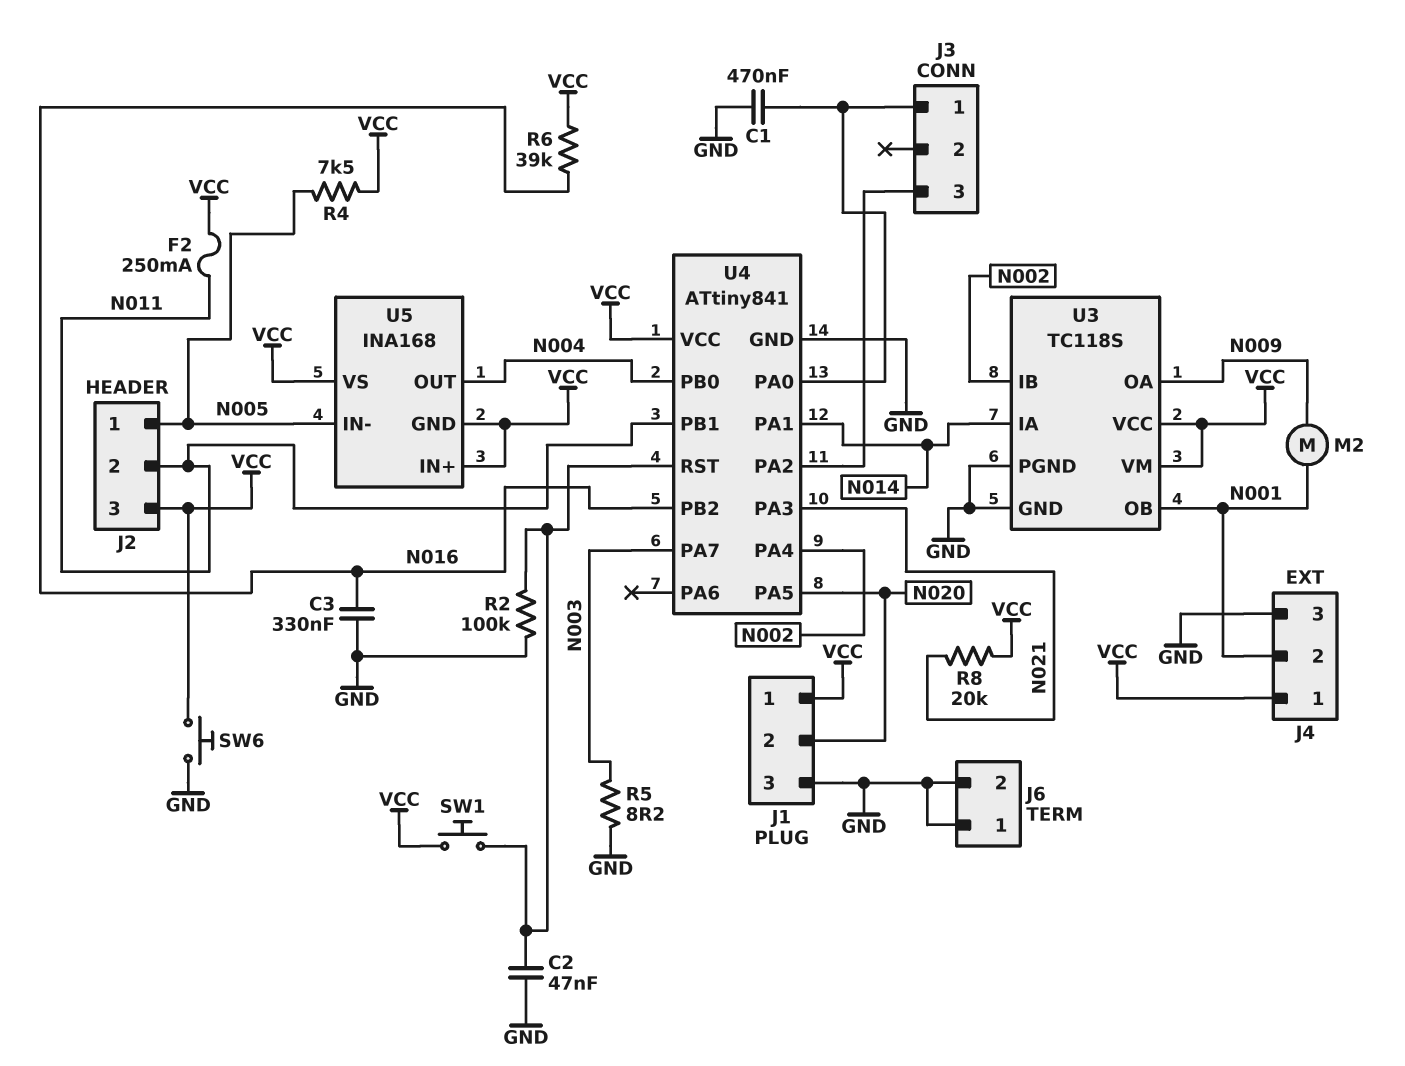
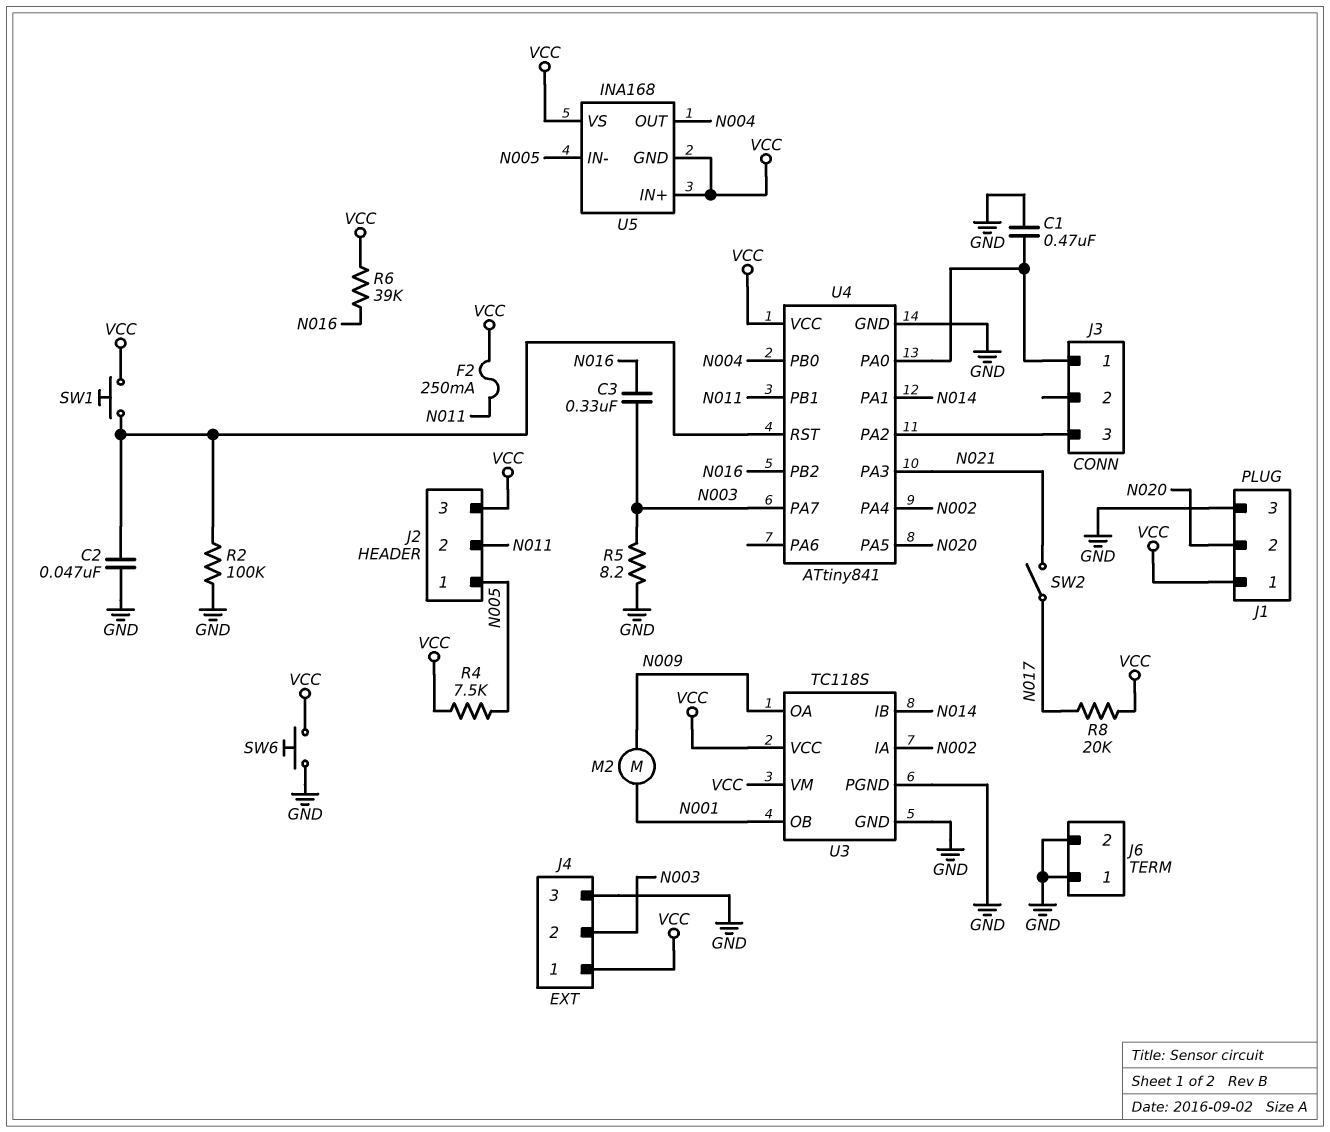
C3: 330nF (GND, N016) -> 330nF (N003, N016)
J4 pin 2: N001 -> N003
R8: 20k (N021, VCC) -> 20k (N017, VCC)
SW2: none -> switch (N017, N021)
U3 pin IA: N014 -> N002
U3 pin IB: N002 -> N014

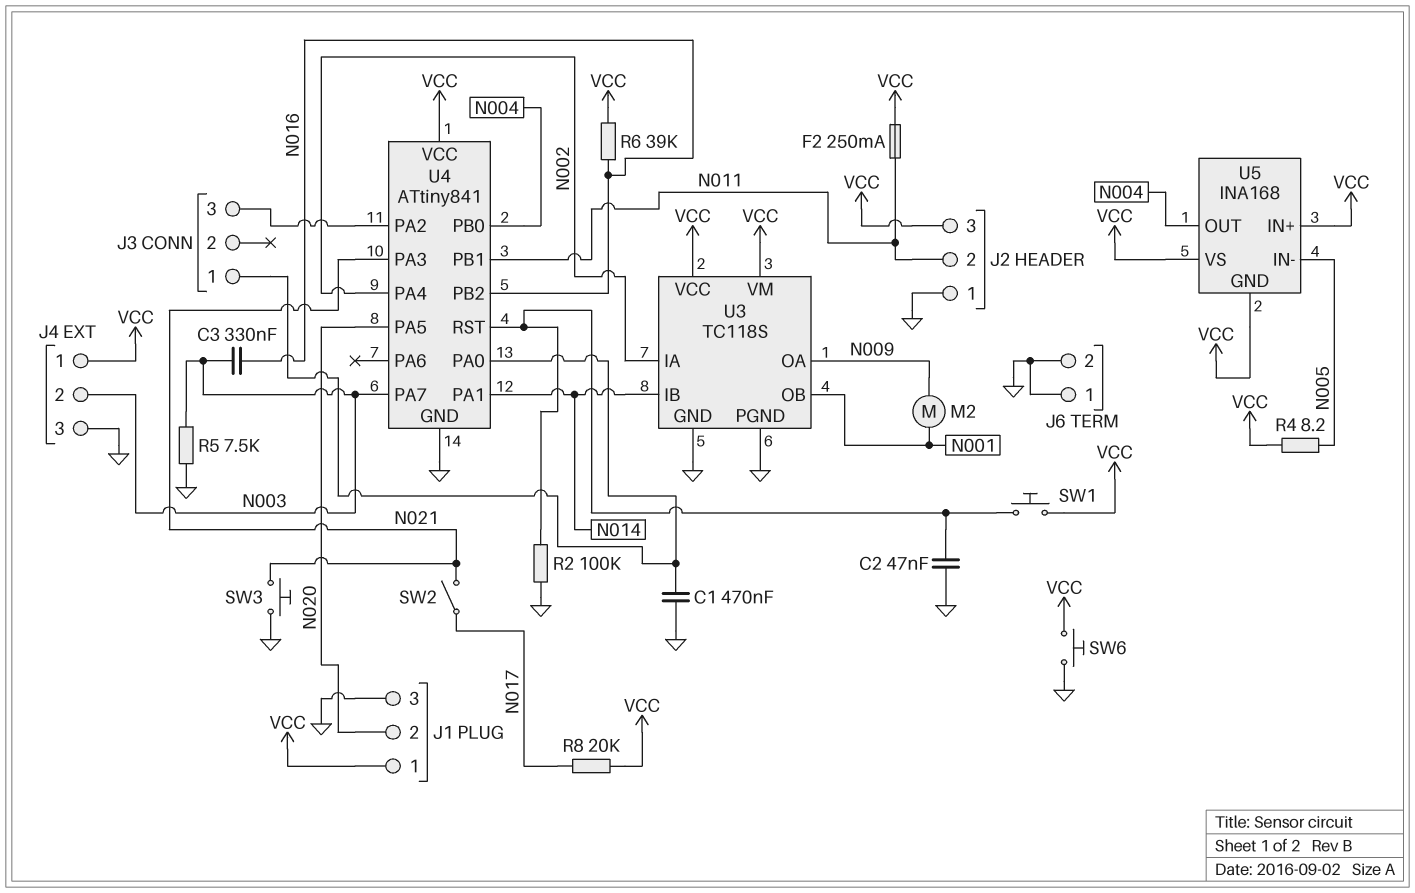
J2 pin 1: N005 -> GND
R4: 7.5k (N005, VCC) -> 8.2 (N005, VCC)
R5: 8.2 (GND, N003) -> 7.5k (GND, N003)
SW3: none -> button (GND, N021)

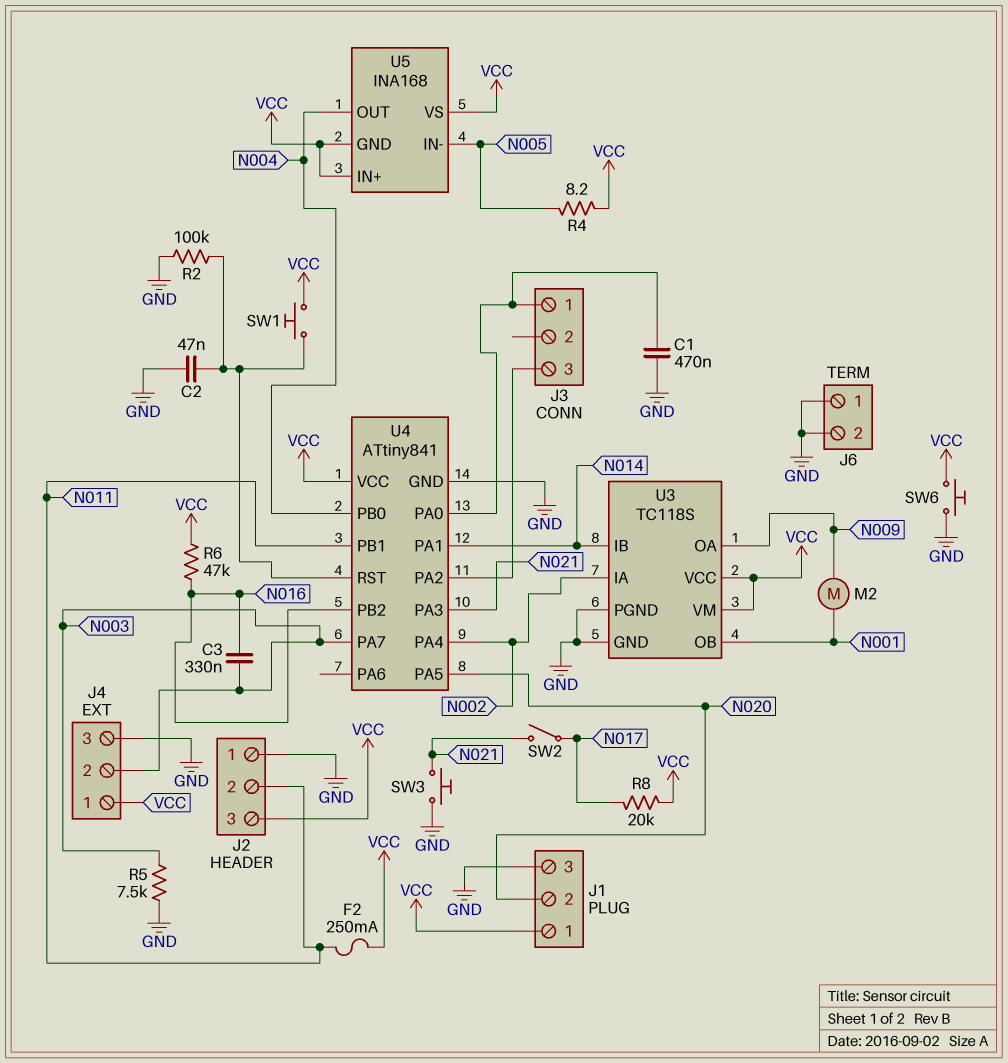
R6: 39k (N016, VCC) -> 47k (N016, VCC)

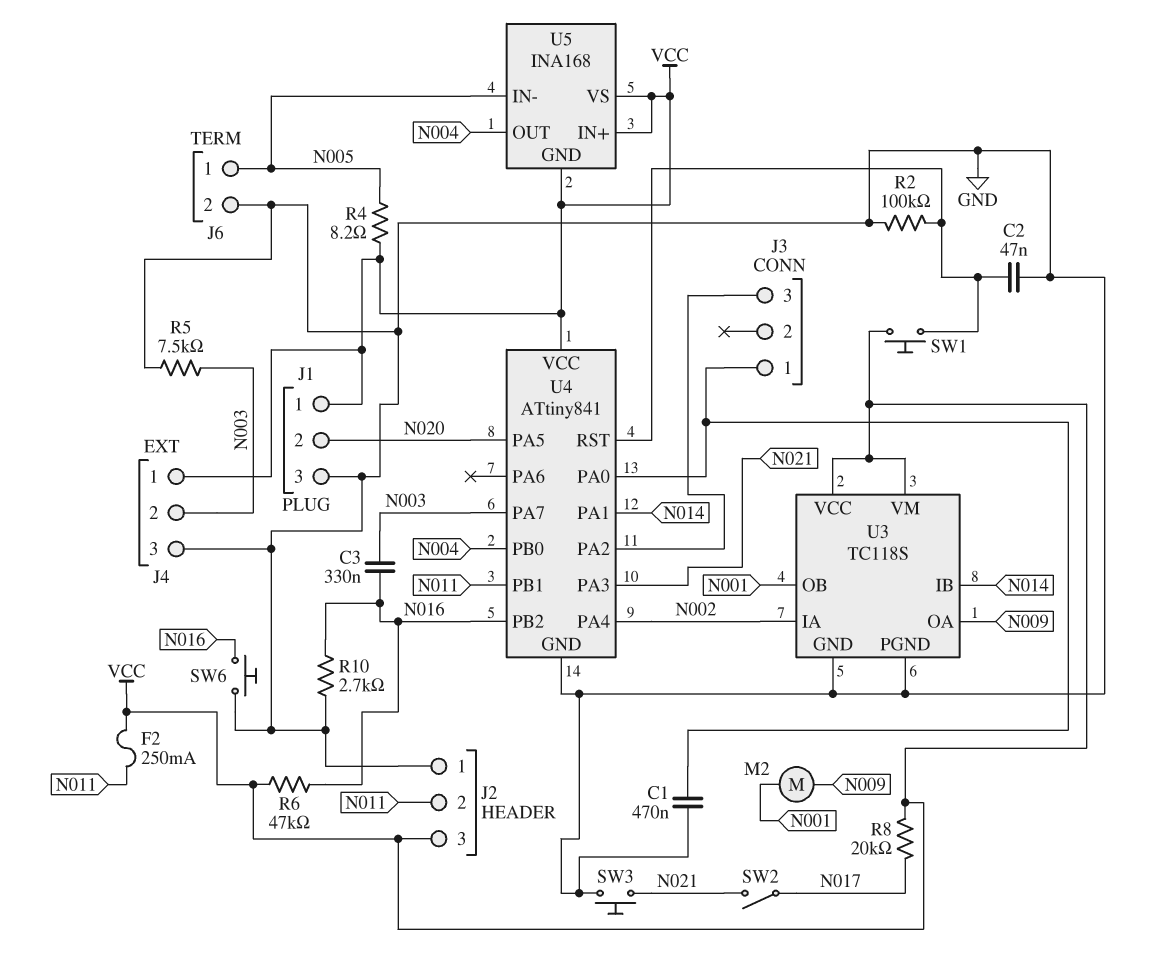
J6 pin 1: GND -> N005
R10: none -> 2.7k (GND, N016)
SW6: button (GND, VCC) -> button (GND, N016)

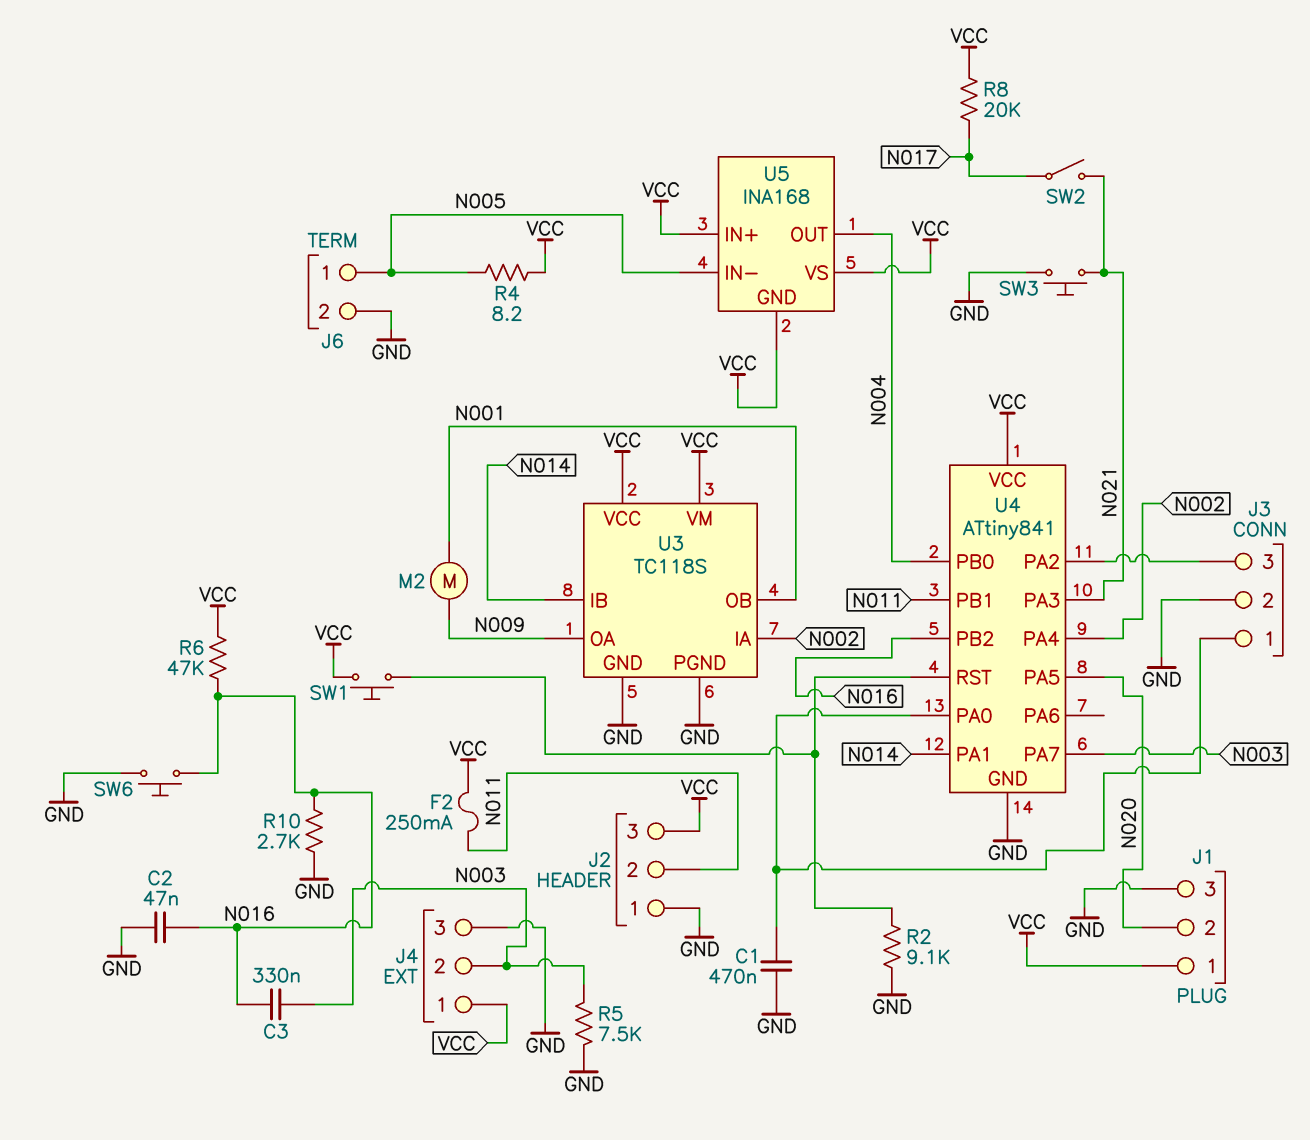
C2: 47nF (GND, U4/RST) -> 47nF (GND, N016)
J3 pin 2: none -> GND
R2: 100k (GND, U4/RST) -> 9.1k (GND, U4/RST)

